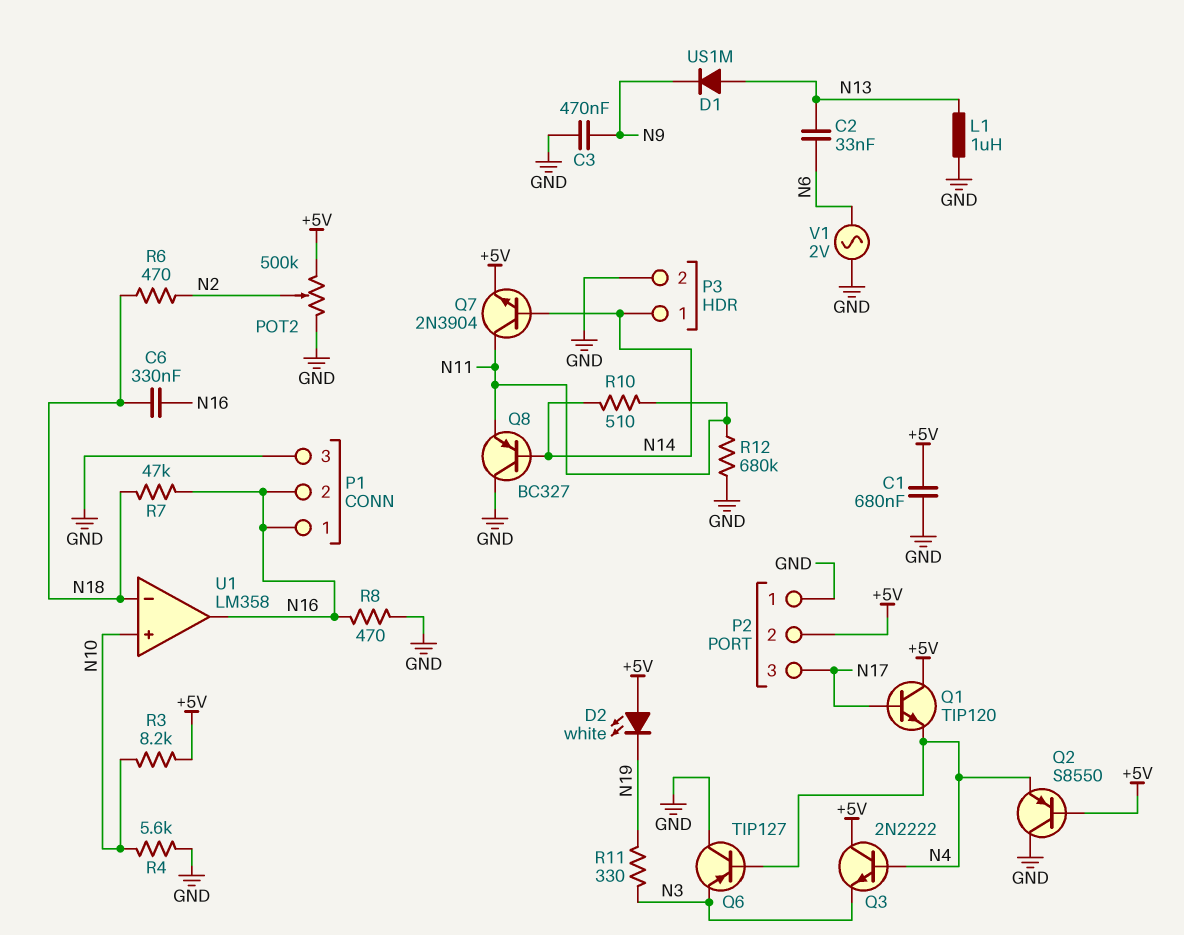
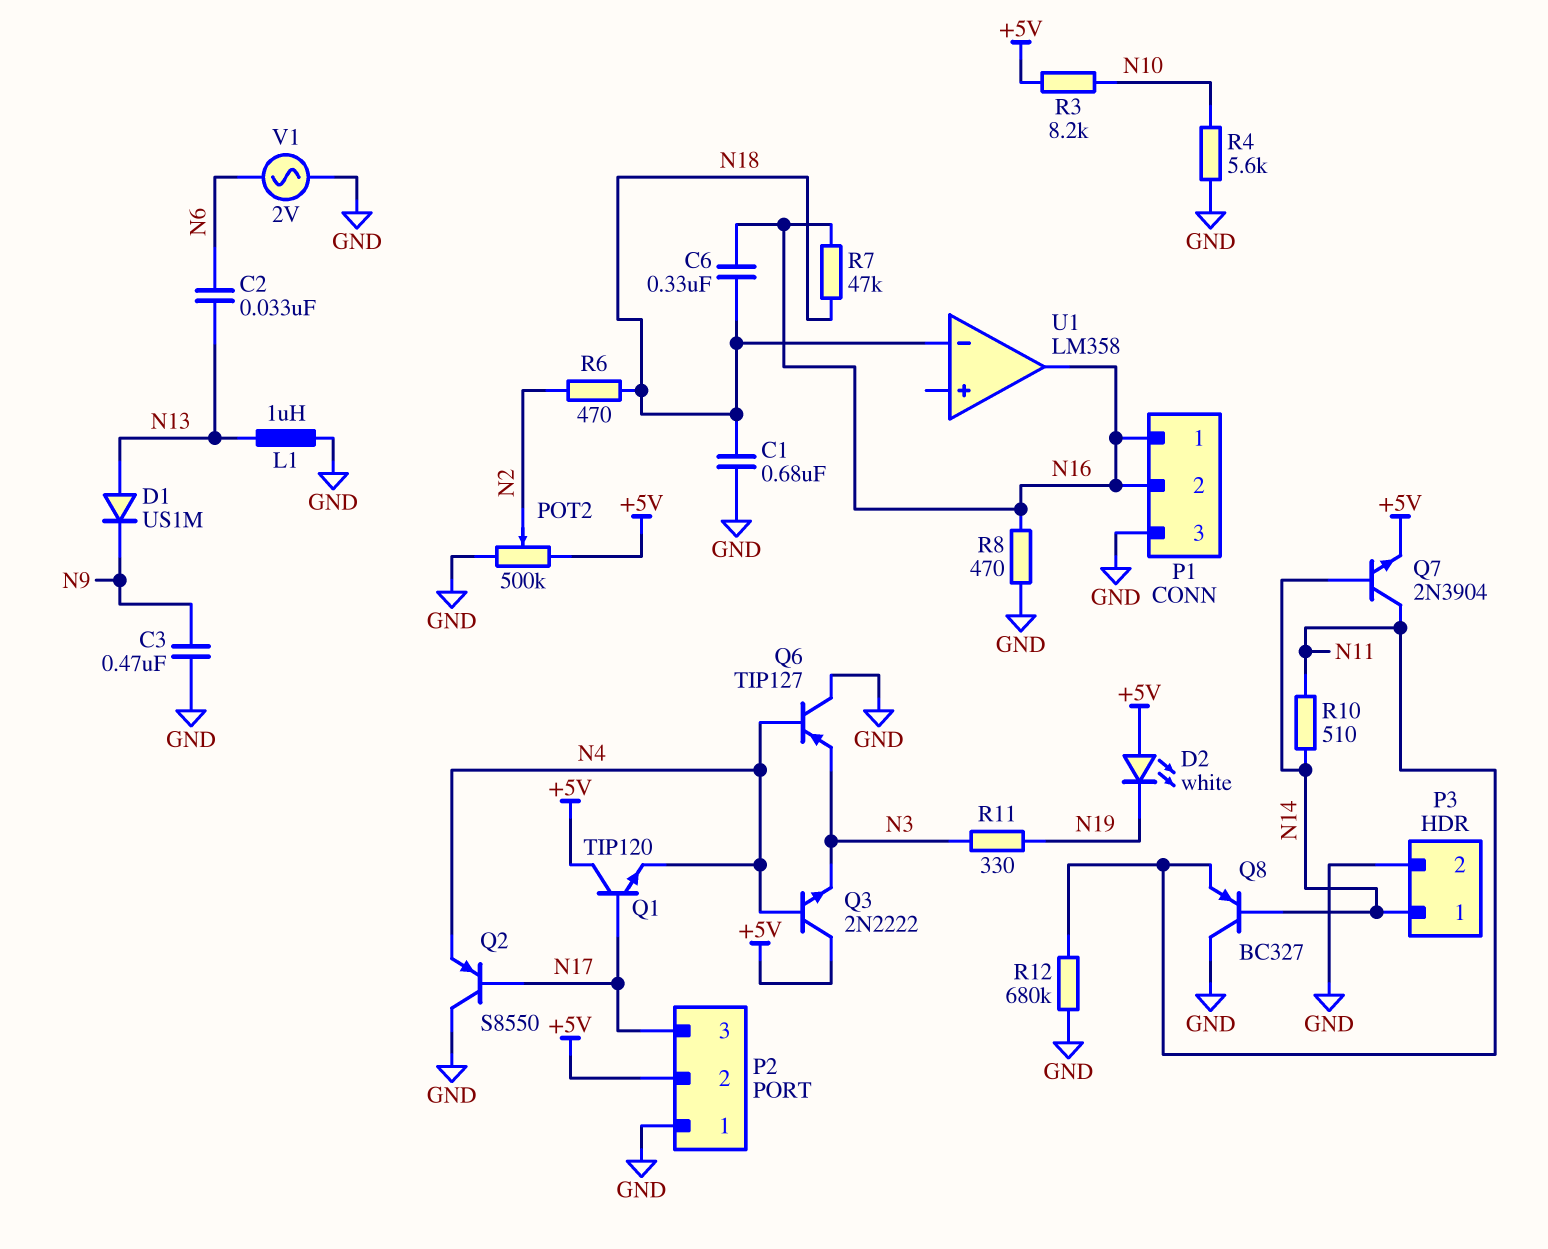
C1: 680nF (+5V, GND) -> 680nF (GND, N18)
Q2: PNP S8550 (B +5V, C GND, E N4) -> PNP S8550 (B N17, C GND, E N4)
U1 pin in+: N10 -> none

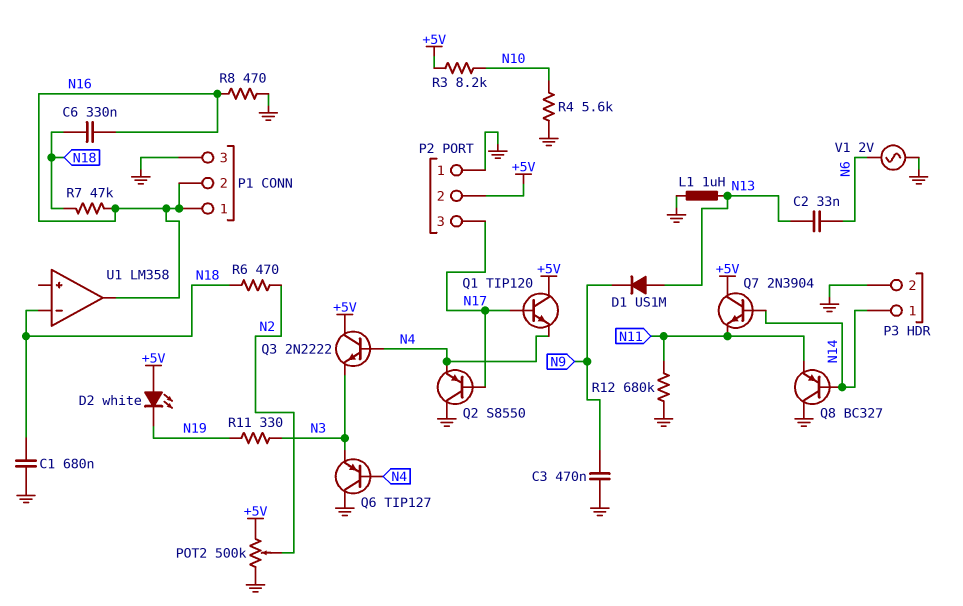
Q7: NPN 2N3904 (B N14, C N11, E +5V) -> NPN 2N3904 (B N14, C +5V, E N11)
R10: 510 (N11, N14) -> none

